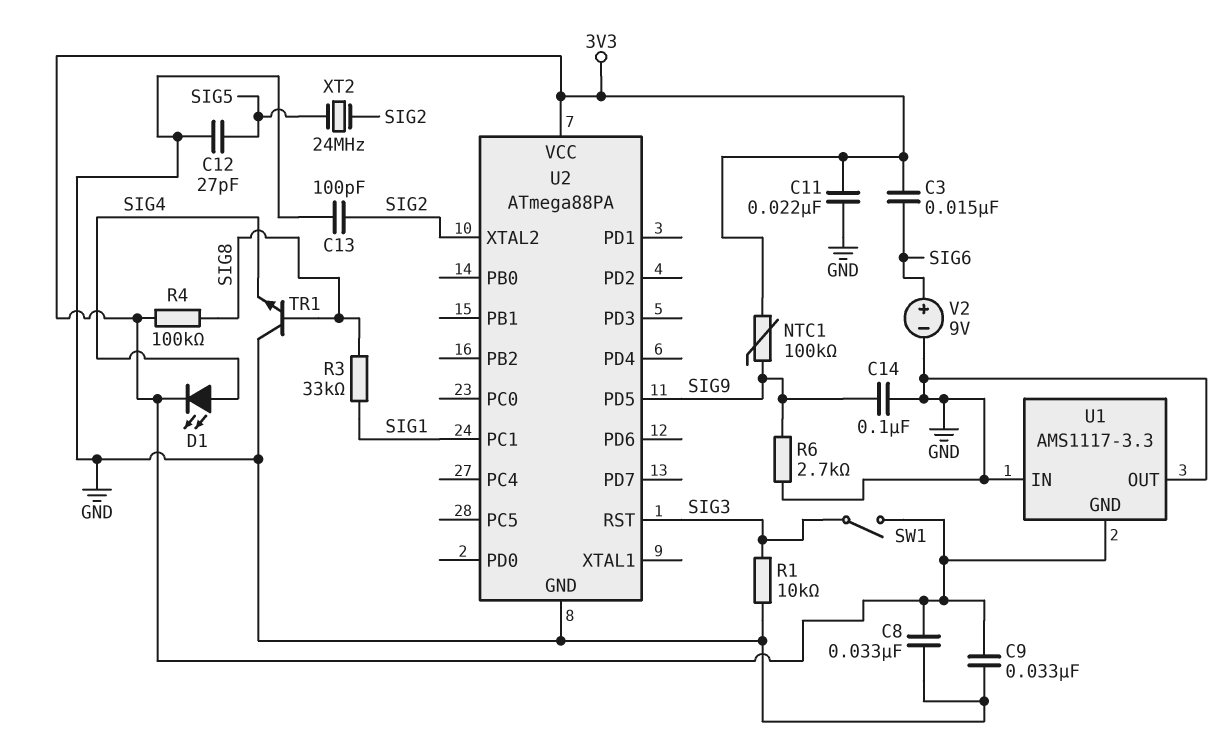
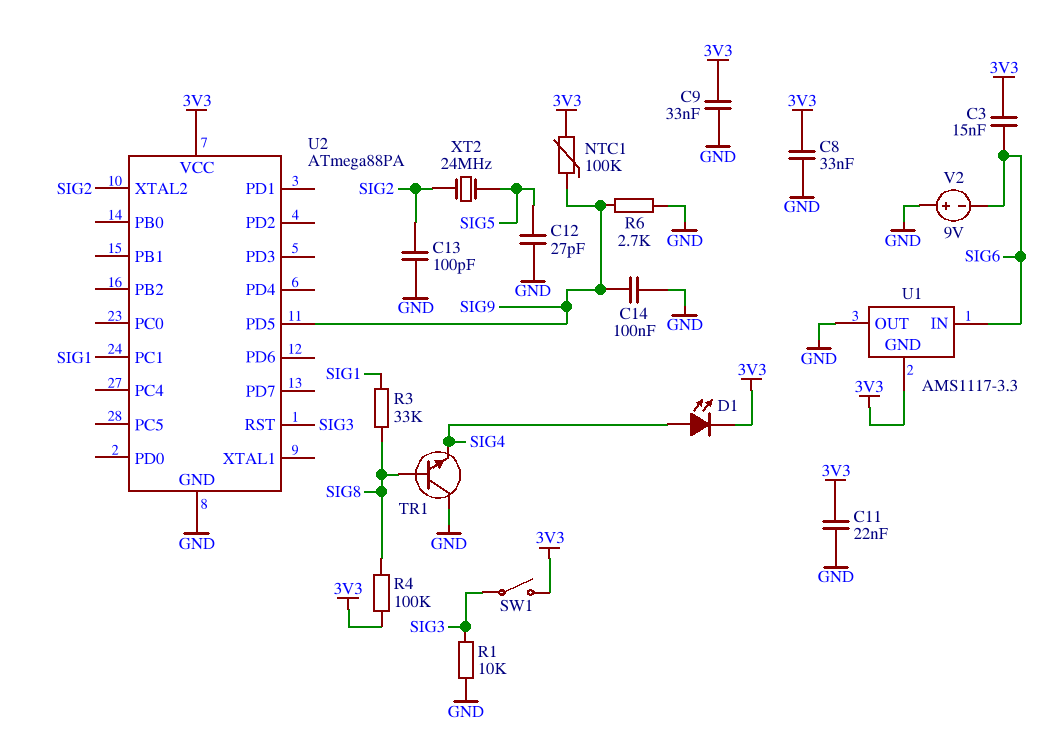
U1 pin IN: GND -> SIG6
V2: 9V (plus SIG6, minus GND) -> 9V (plus GND, minus SIG6)

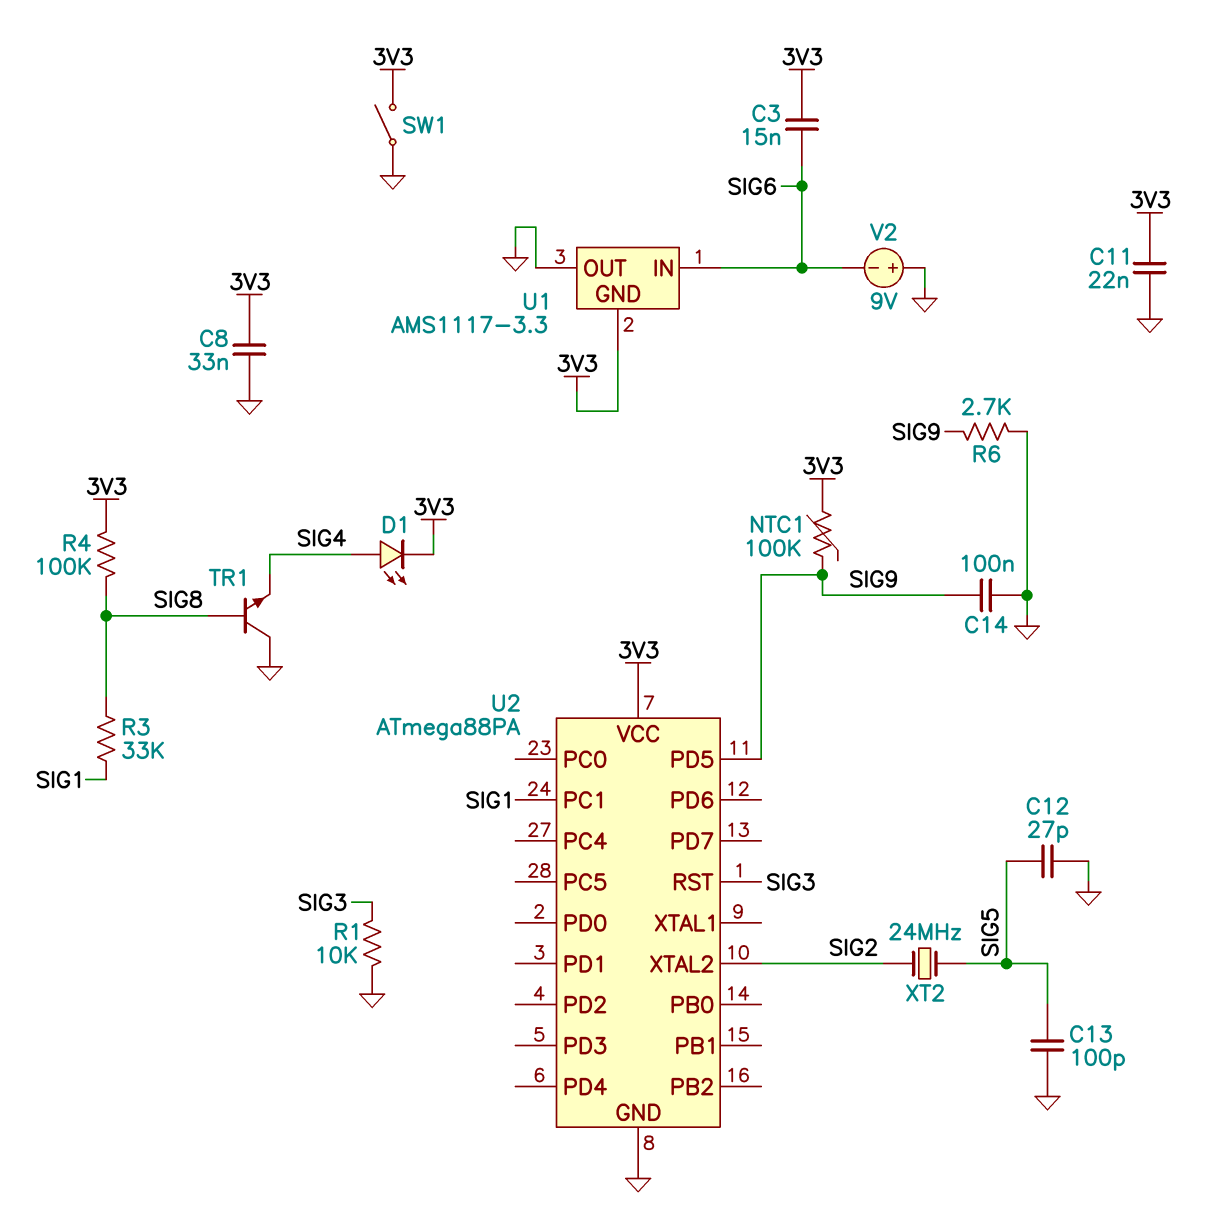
C9: 33nF (3V3, GND) -> none
C13: 100pF (GND, SIG2) -> 100pF (GND, SIG5)
SW1: switch (3V3, SIG3) -> switch (3V3, GND)

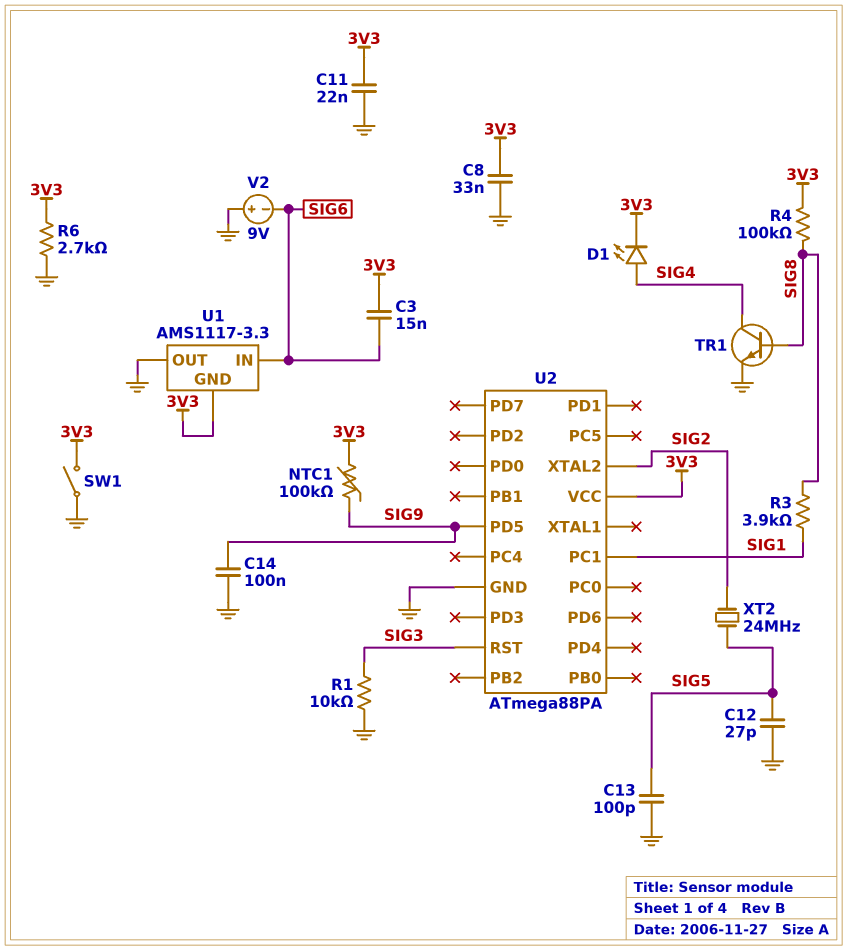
R3: 33k (SIG1, SIG8) -> 3.9k (SIG1, SIG8)
R6: 2.7k (GND, SIG9) -> 2.7k (3V3, GND)
TR1: NPN (B SIG8, C GND, E SIG4) -> NPN (B SIG8, C SIG4, E GND)

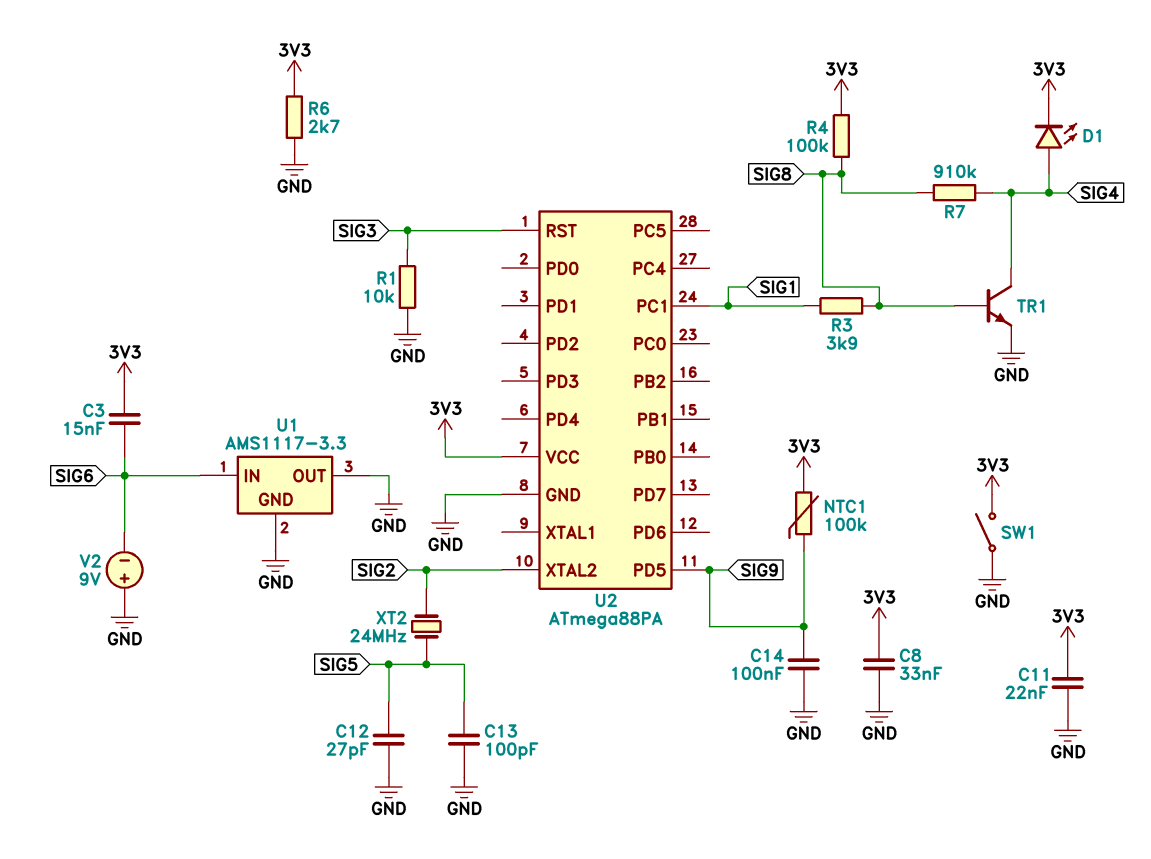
R7: none -> 910k (SIG4, SIG8)
U1 pin GND: 3V3 -> GND

